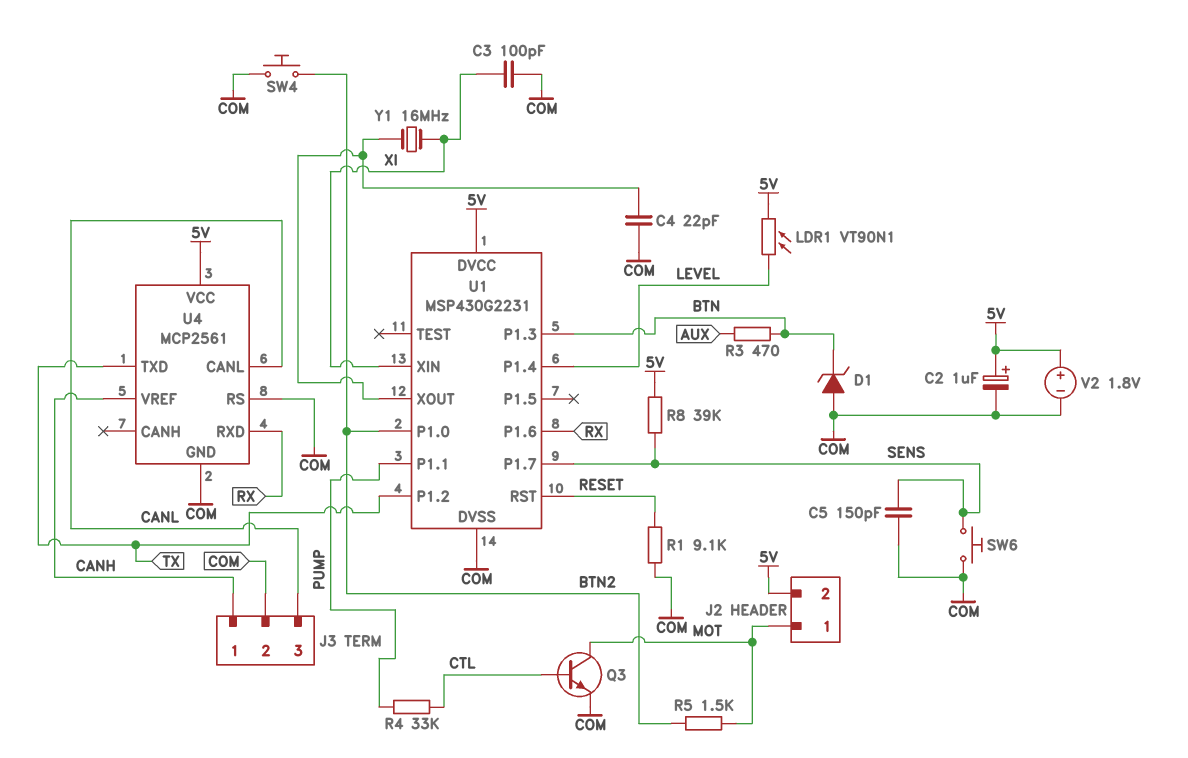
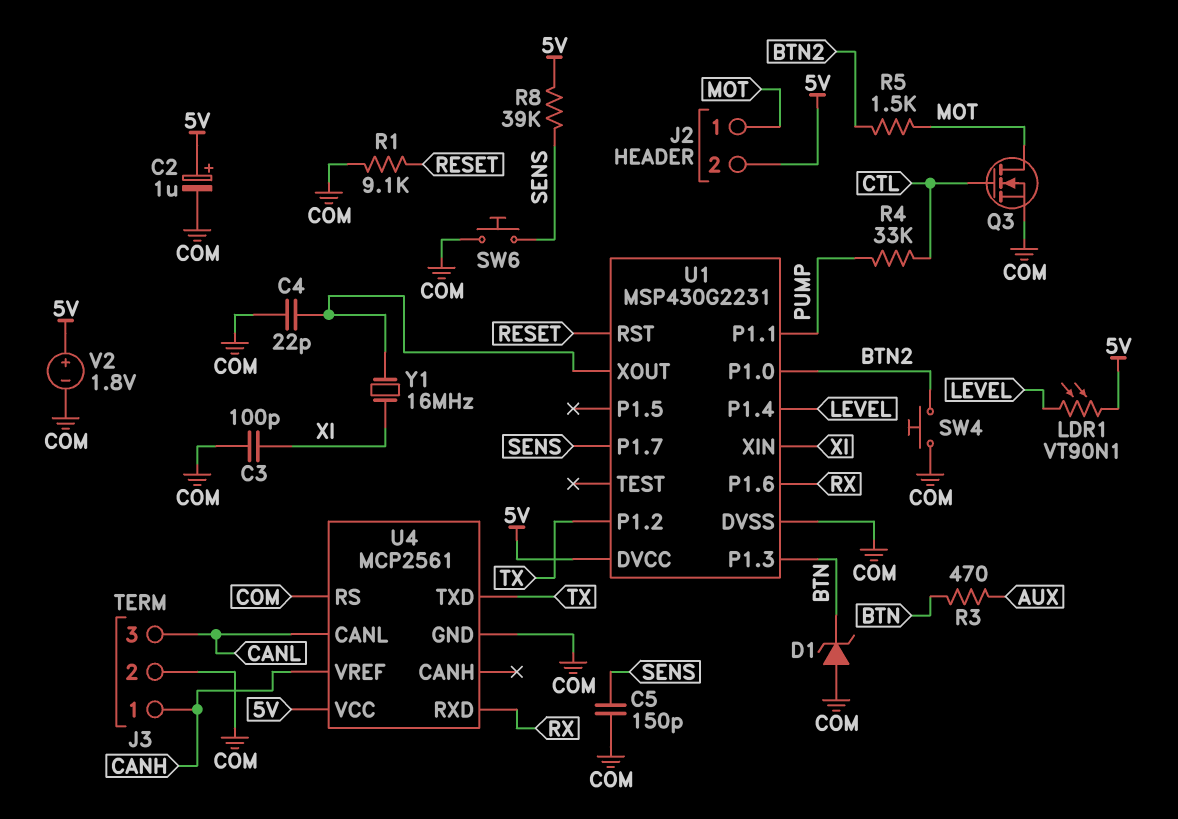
Q3: NPN (B CTL, C MOT, E COM) -> NMOS (G CTL, D MOT, S COM)

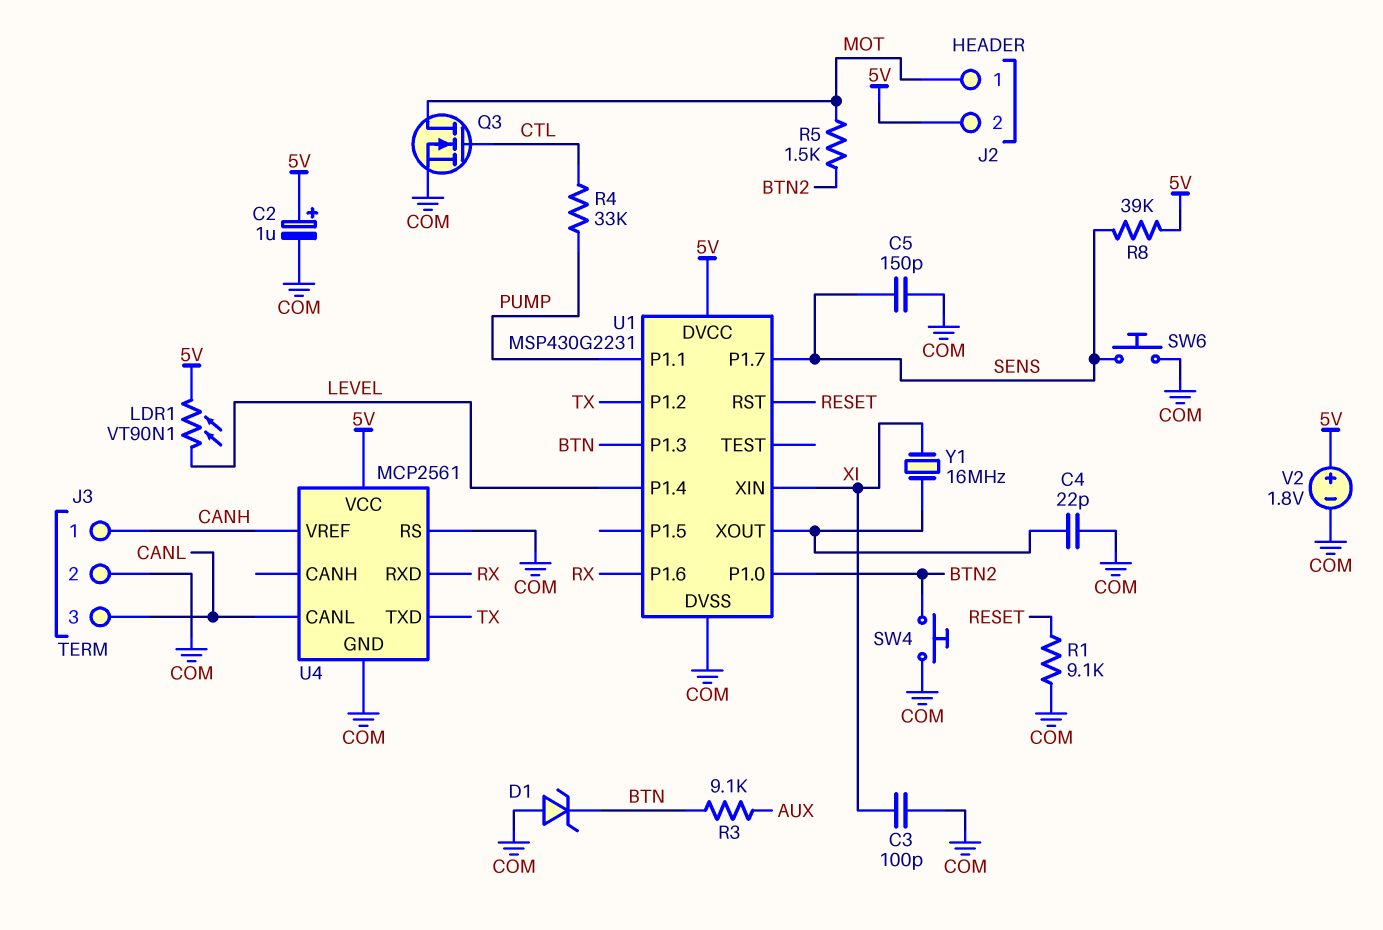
R3: 470 (AUX, BTN) -> 9.1k (AUX, BTN)

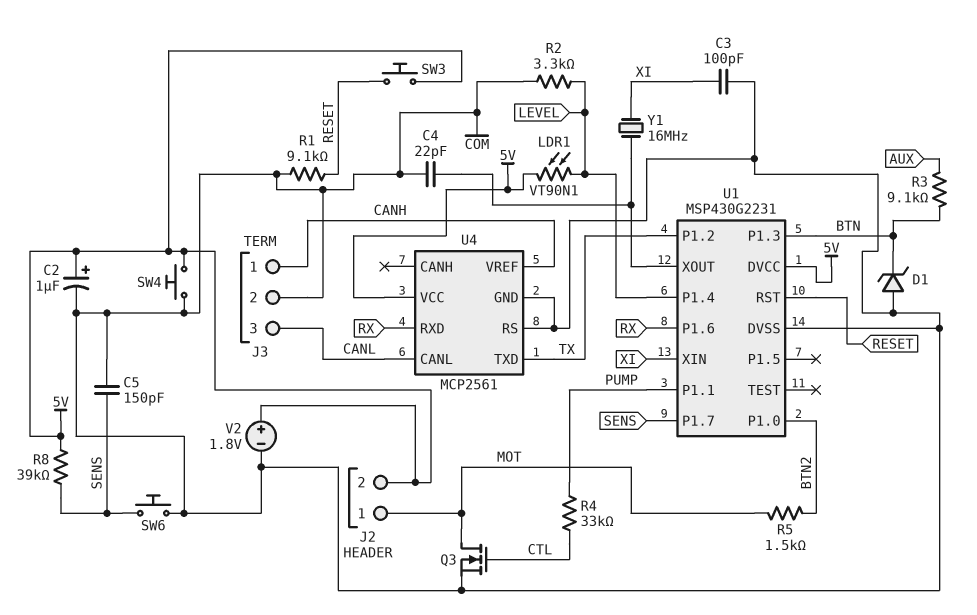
R2: none -> 3.3k (COM, LEVEL)
SW3: none -> button (5V, RESET)
SW4: button (BTN2, COM) -> button (5V, COM)

